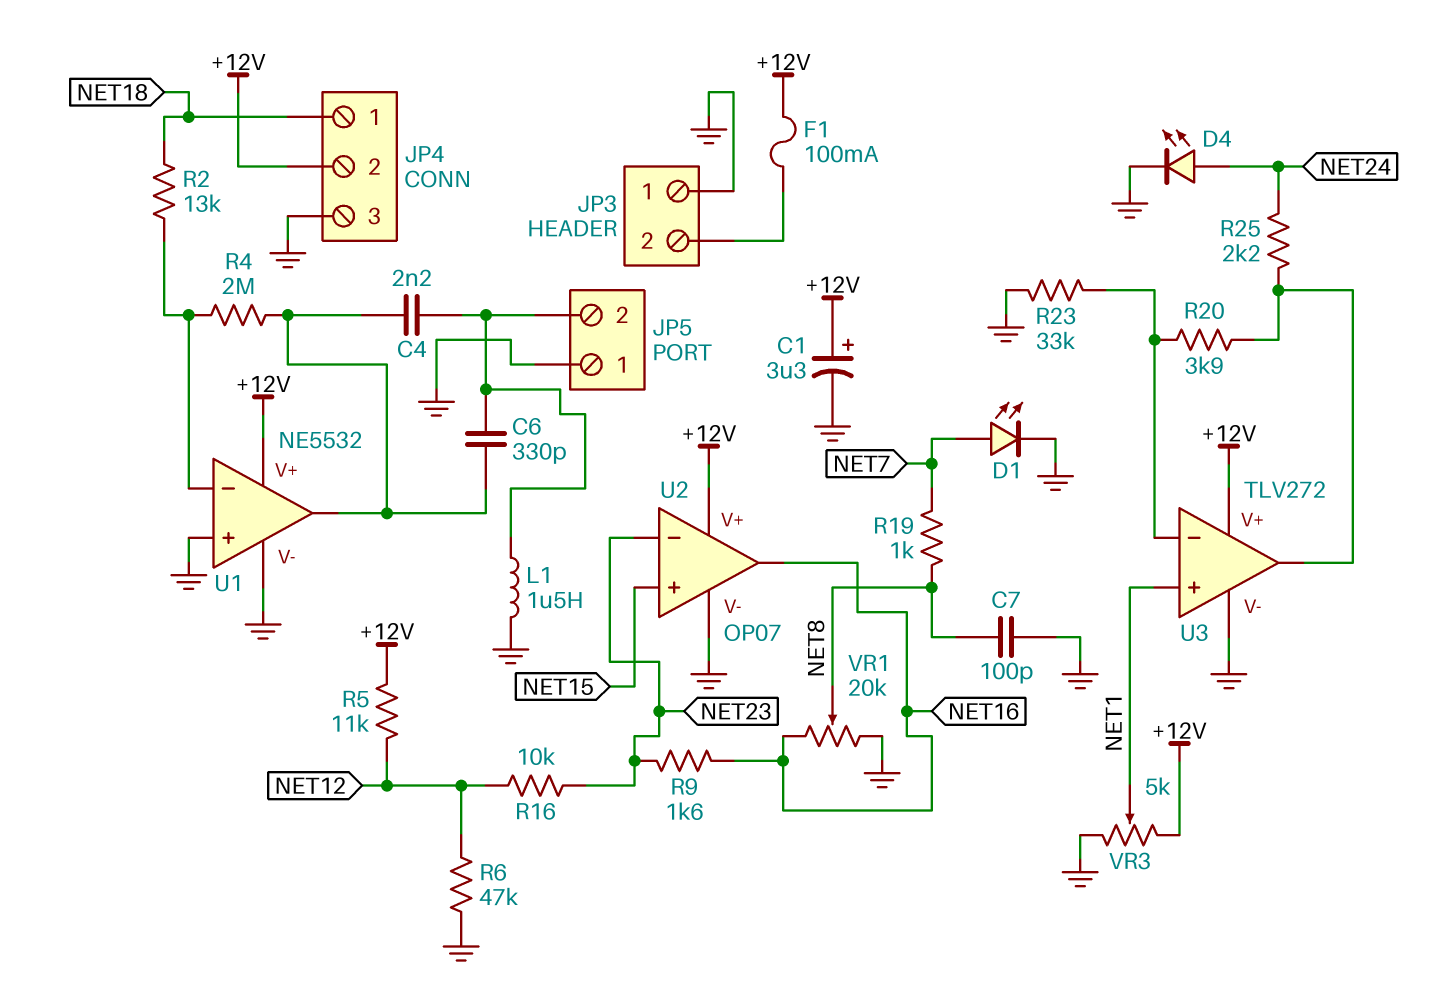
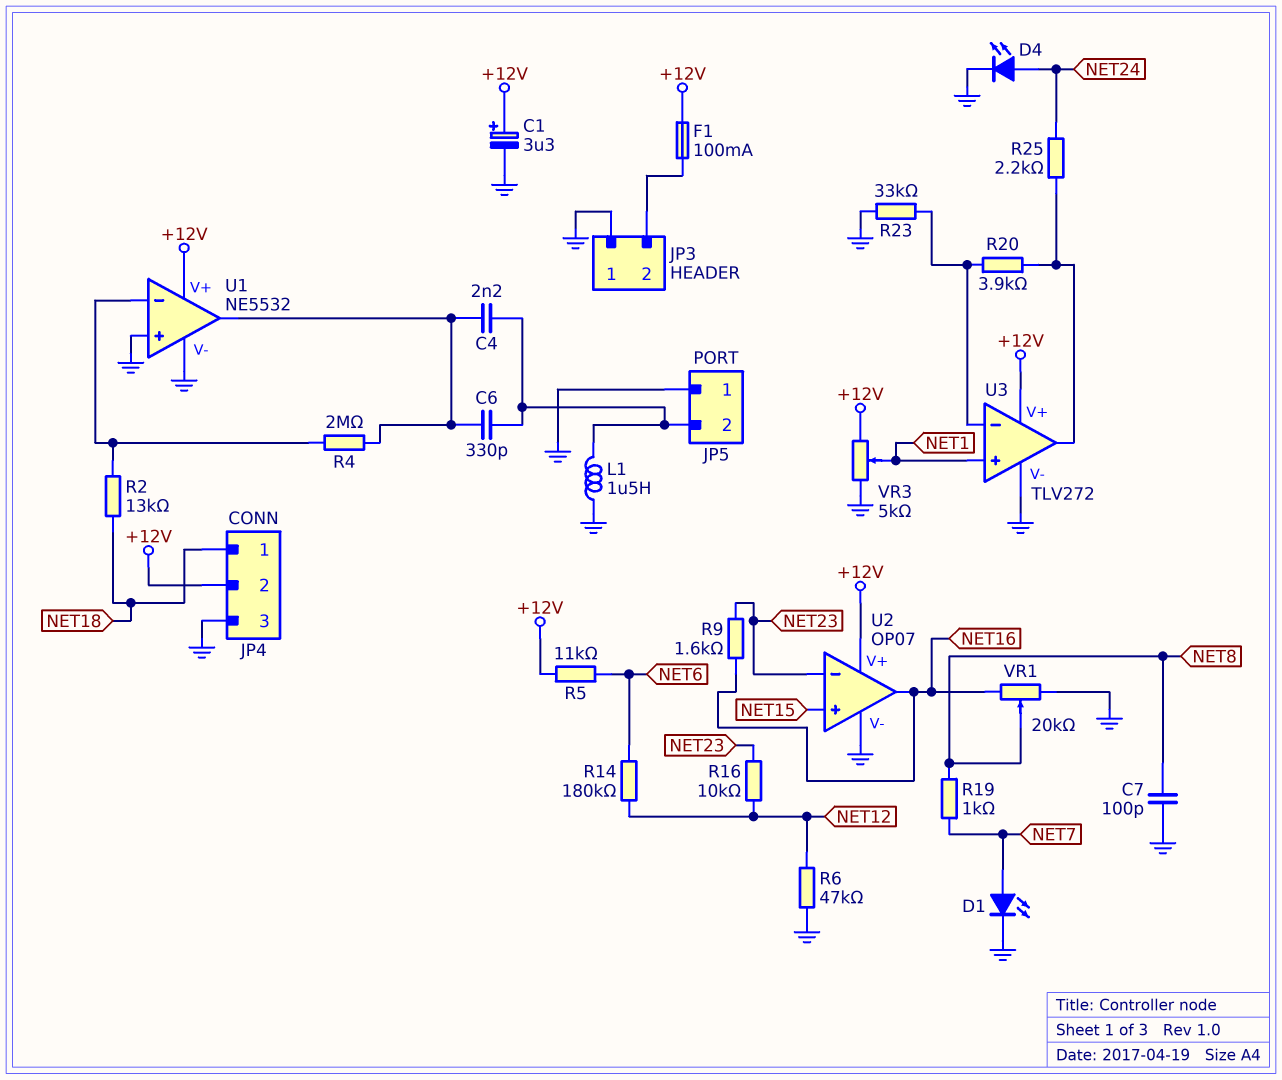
R5: 11k (+12V, NET12) -> 11k (+12V, NET6)
R14: none -> 180k (NET6, NET12)

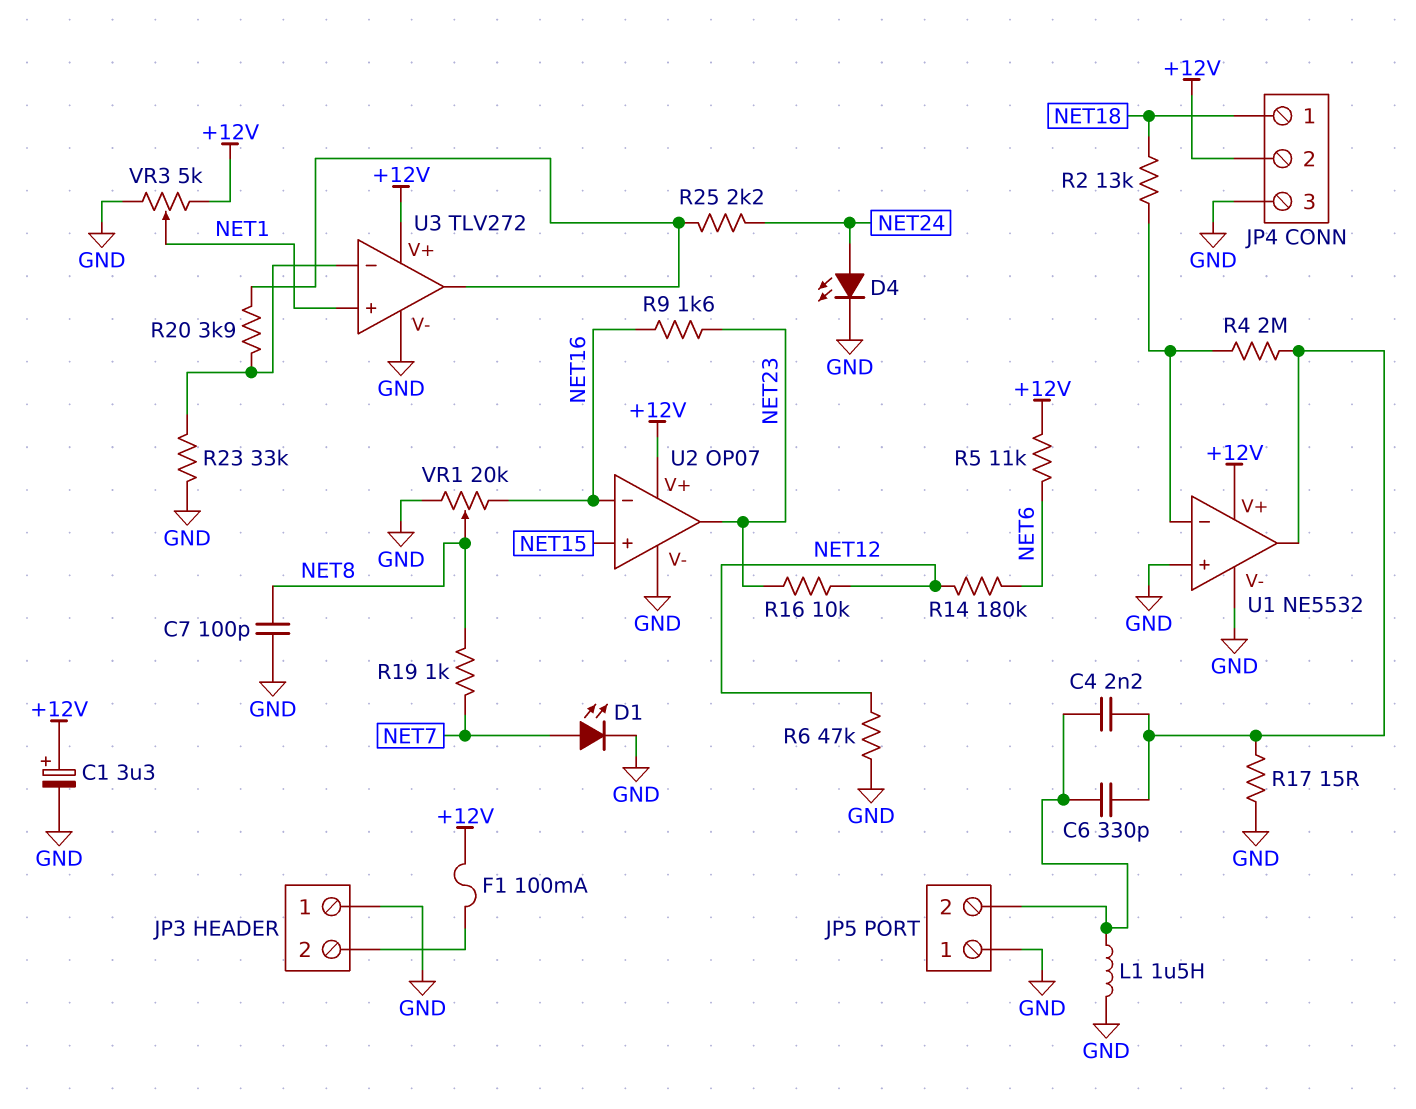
R17: none -> 15 (GND, U1/out)
U2 pin in-: NET23 -> NET16
U2 pin out: NET16 -> NET23

